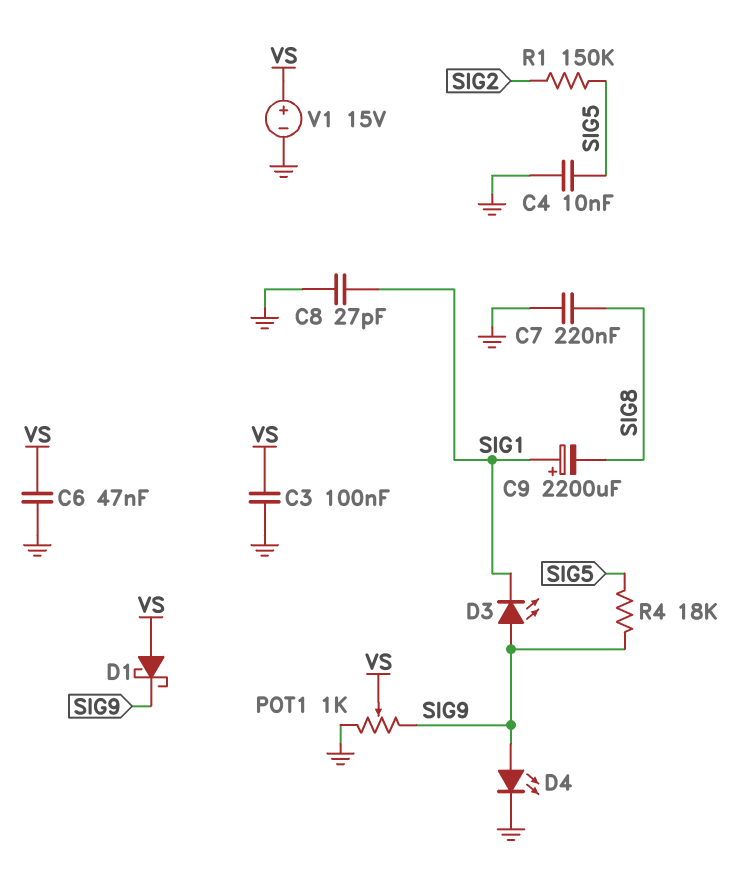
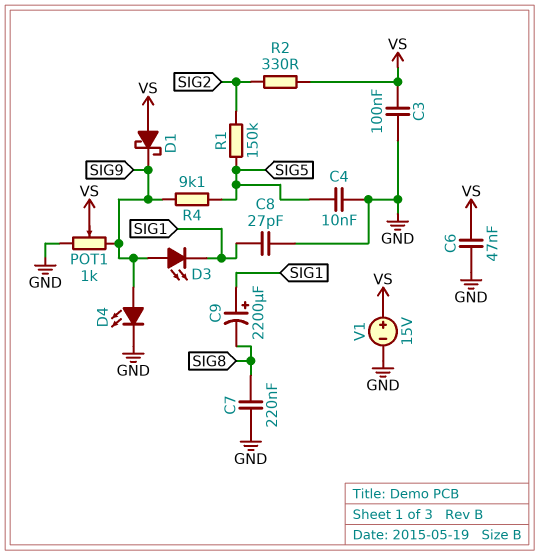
R2: none -> 330 (SIG2, VS)
R4: 18k (SIG5, SIG9) -> 9.1k (SIG5, SIG9)

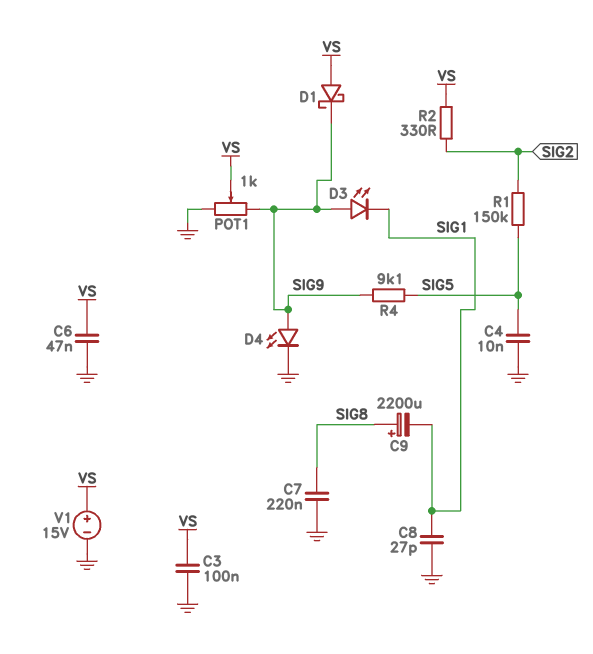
C9: 2200uF (plus SIG1, minus SIG8) -> 2200uF (plus SIG8, minus SIG1)

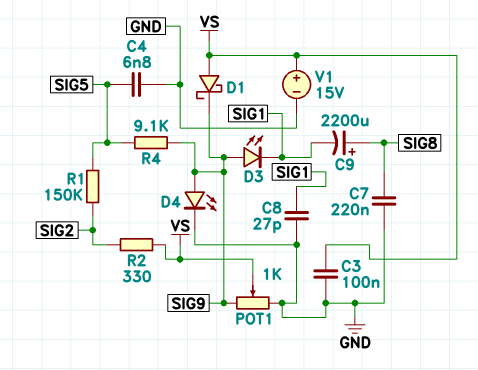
C4: 10nF (GND, SIG5) -> 6.8nF (GND, SIG5)
C6: 47nF (GND, VS) -> none

